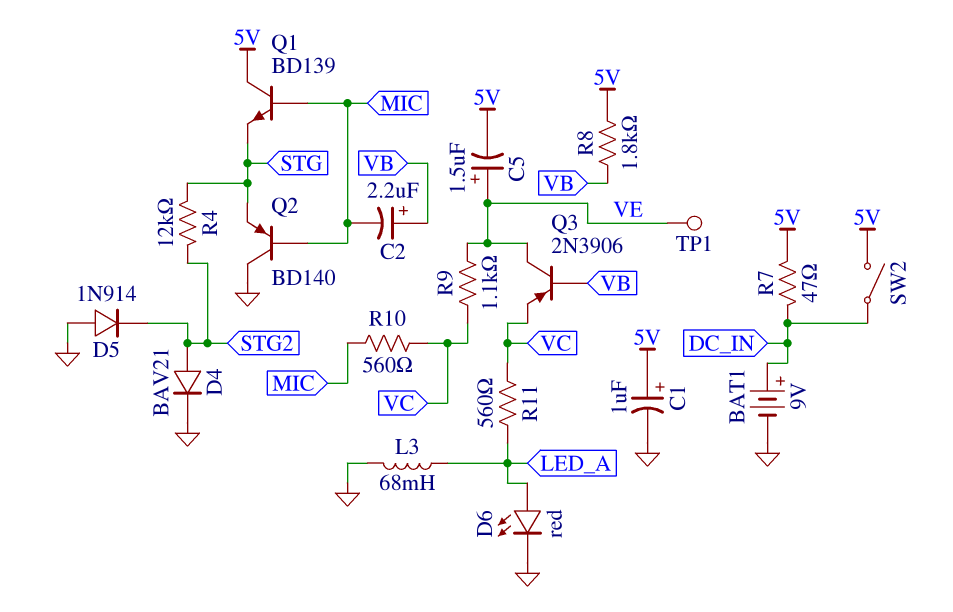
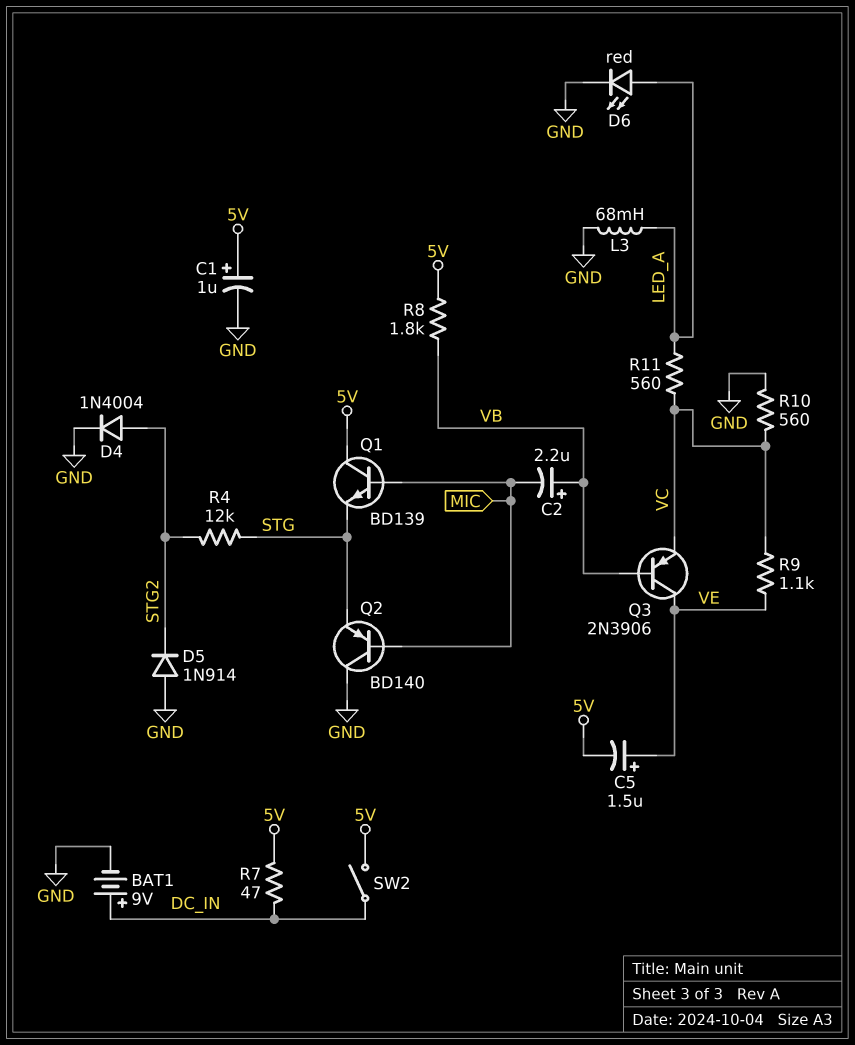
D4: diode BAV21 (A STG2, K GND) -> diode 1N4004 (A STG2, K GND)
R10: 560 (MIC, VC) -> 560 (GND, VC)
TP1: test point (VE) -> none

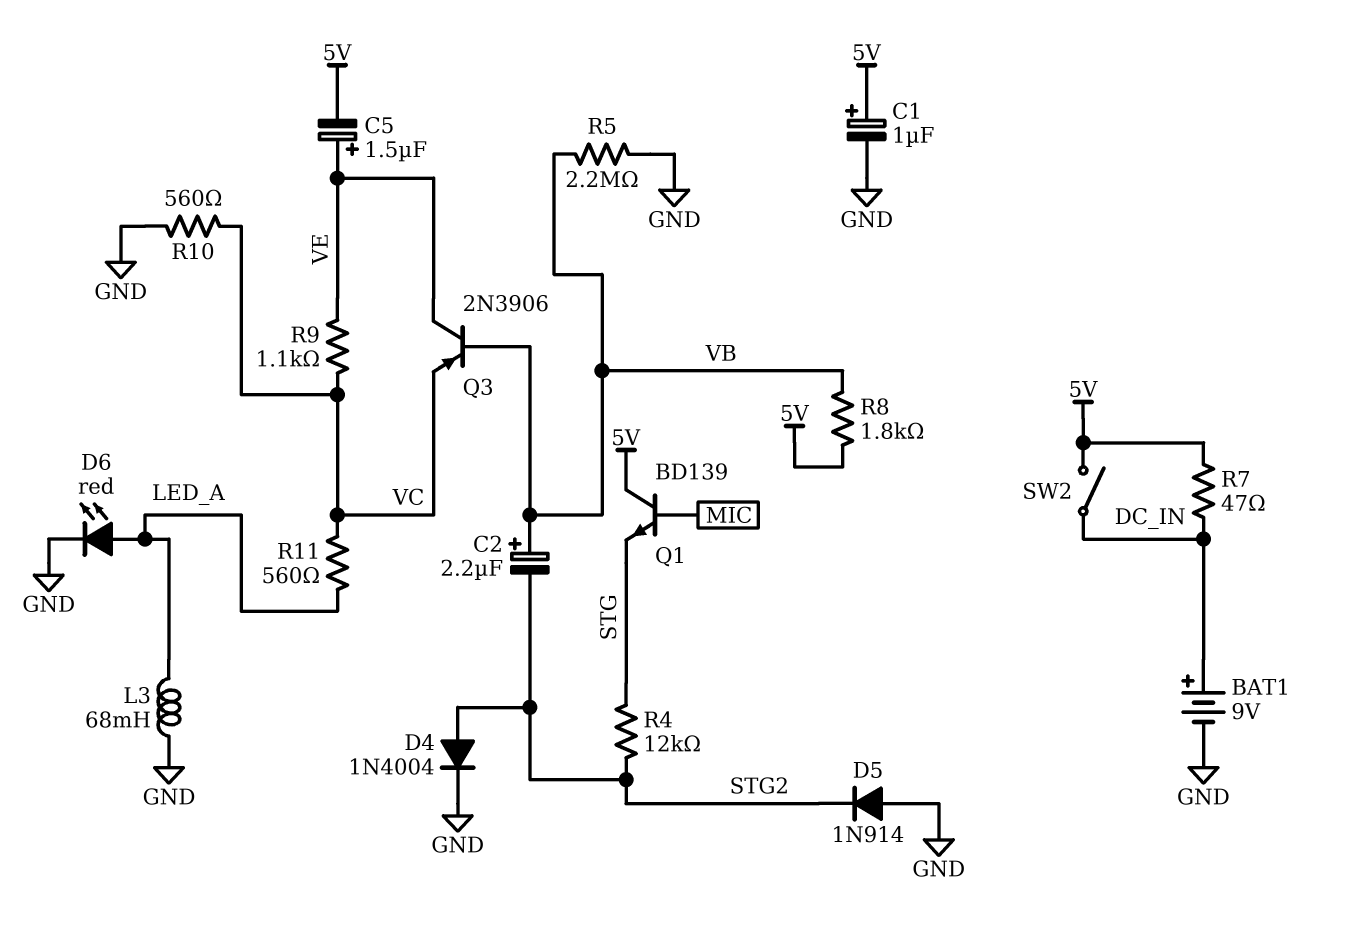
C2: 2.2uF (plus VB, minus MIC) -> 2.2uF (plus VB, minus STG2)
Q2: PNP BD140 (B MIC, C GND, E STG) -> none
R5: none -> 2.2M (GND, VB)

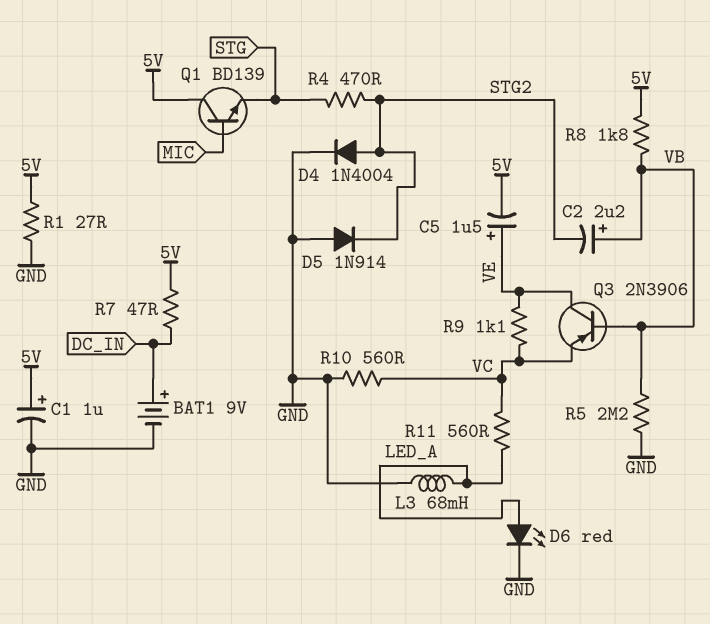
R1: none -> 27 (5V, GND)
R4: 12k (STG, STG2) -> 470 (STG, STG2)
SW2: switch (5V, DC_IN) -> none

